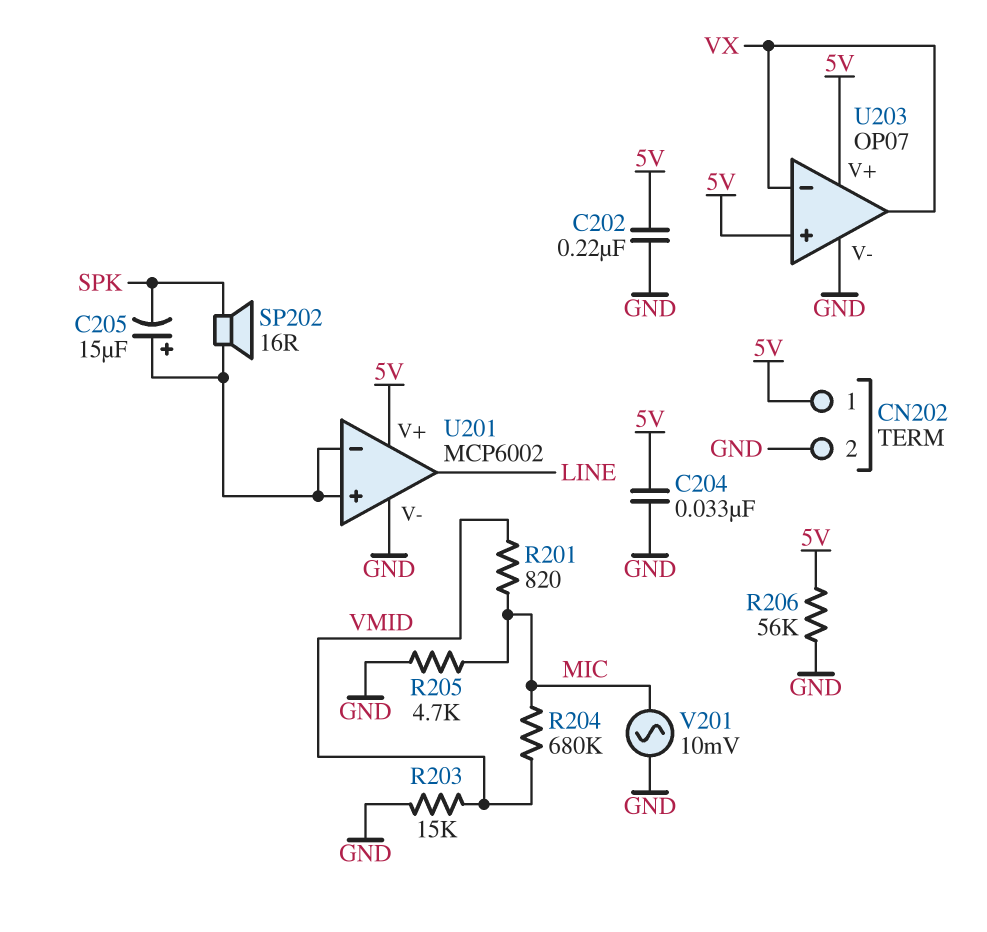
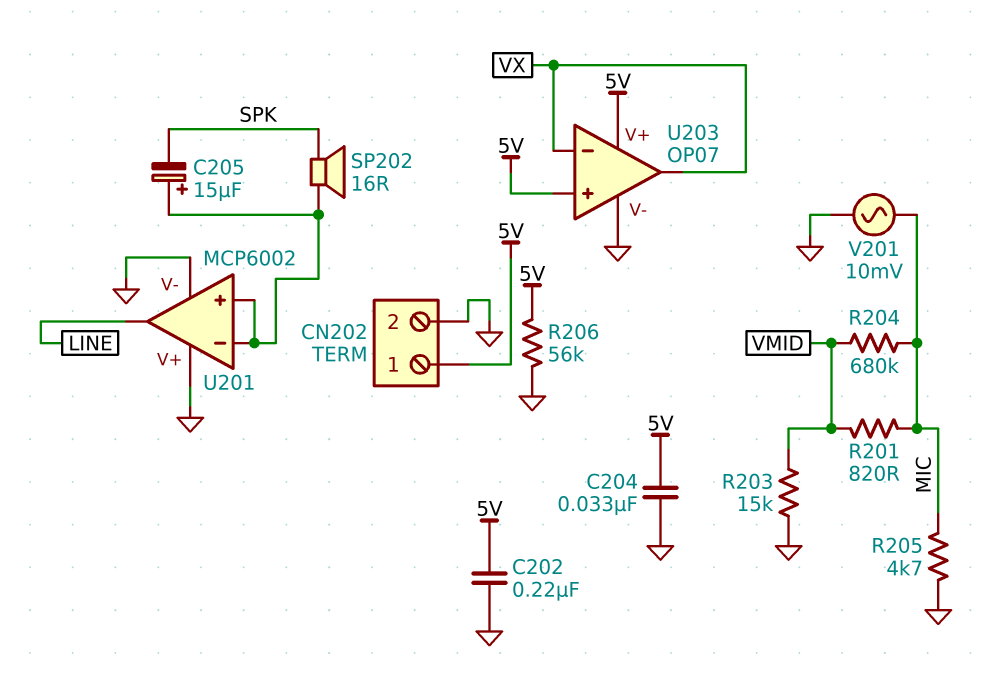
U201 pin V+: 5V -> GND

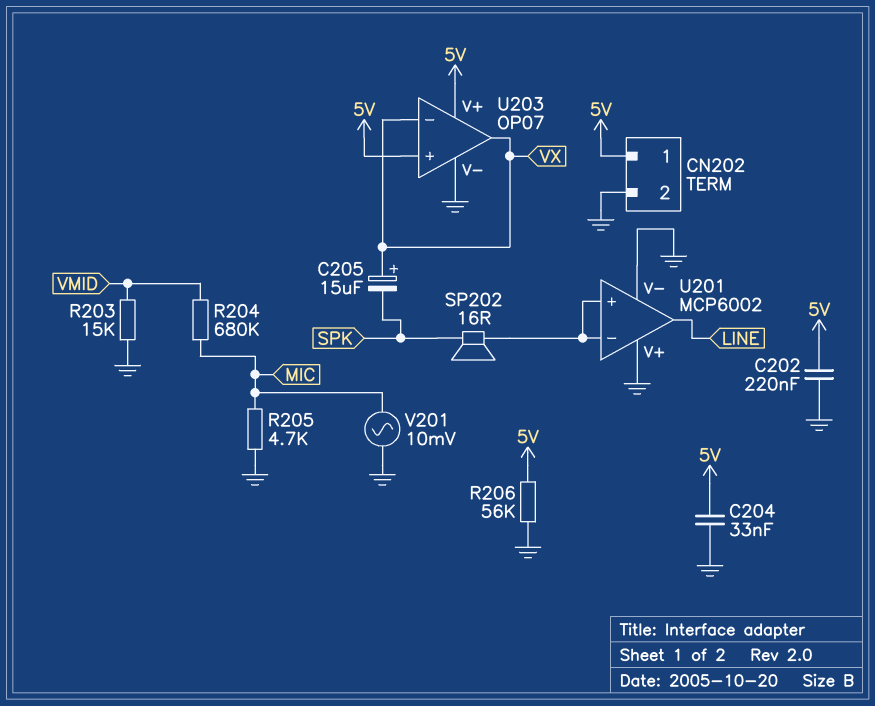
C205: 15uF (plus U201/in+, minus SPK) -> 15uF (plus VX, minus SPK)
R201: 820 (MIC, VMID) -> none

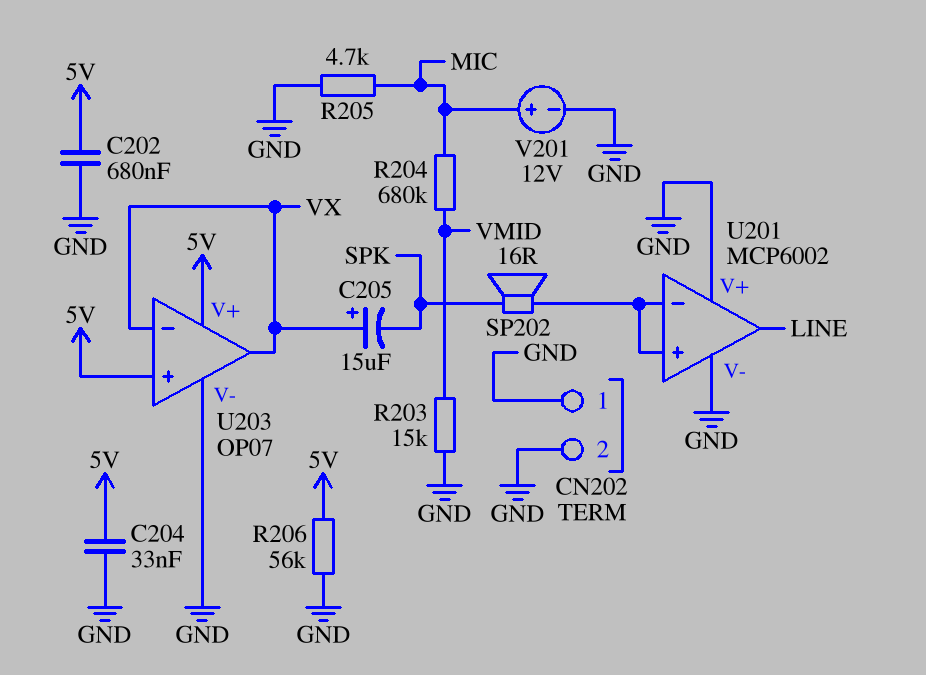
C202: 220nF (5V, GND) -> 680nF (5V, GND)
CN202 pin 1: 5V -> GND
V201: AC 10mV (GND, MIC) -> 12V (plus MIC, minus GND)

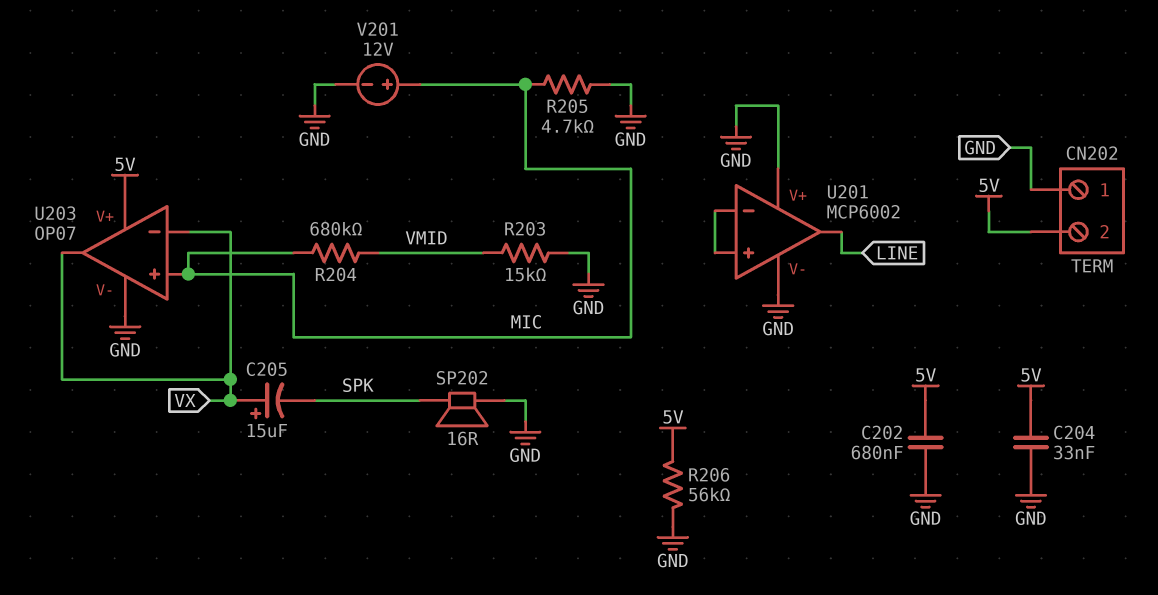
CN202 pin 2: GND -> 5V
SP202: speaker 16R (SPK, U201/in+) -> speaker 16R (GND, SPK)
U203 pin in+: 5V -> MIC

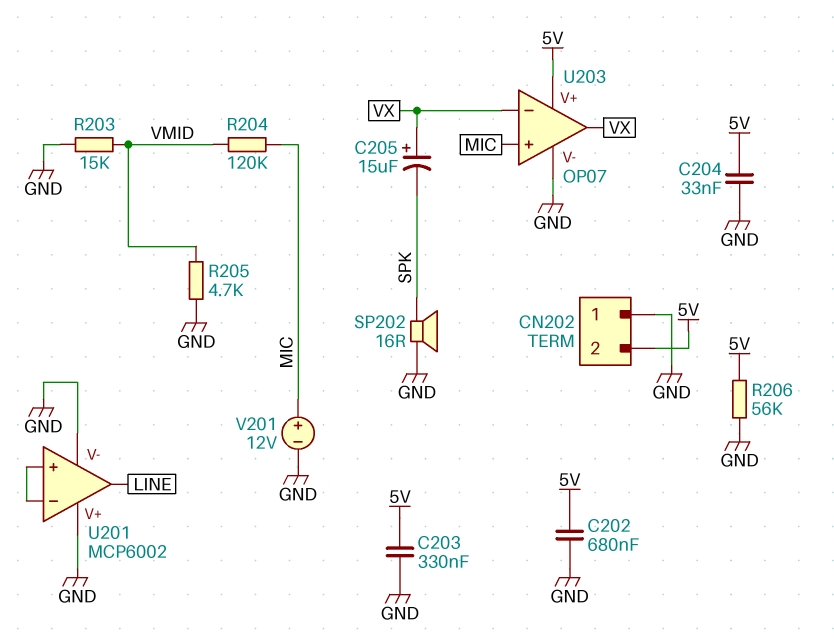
C203: none -> 330nF (5V, GND)
R204: 680k (MIC, VMID) -> 120k (MIC, VMID)
R205: 4.7k (GND, MIC) -> 4.7k (GND, VMID)

